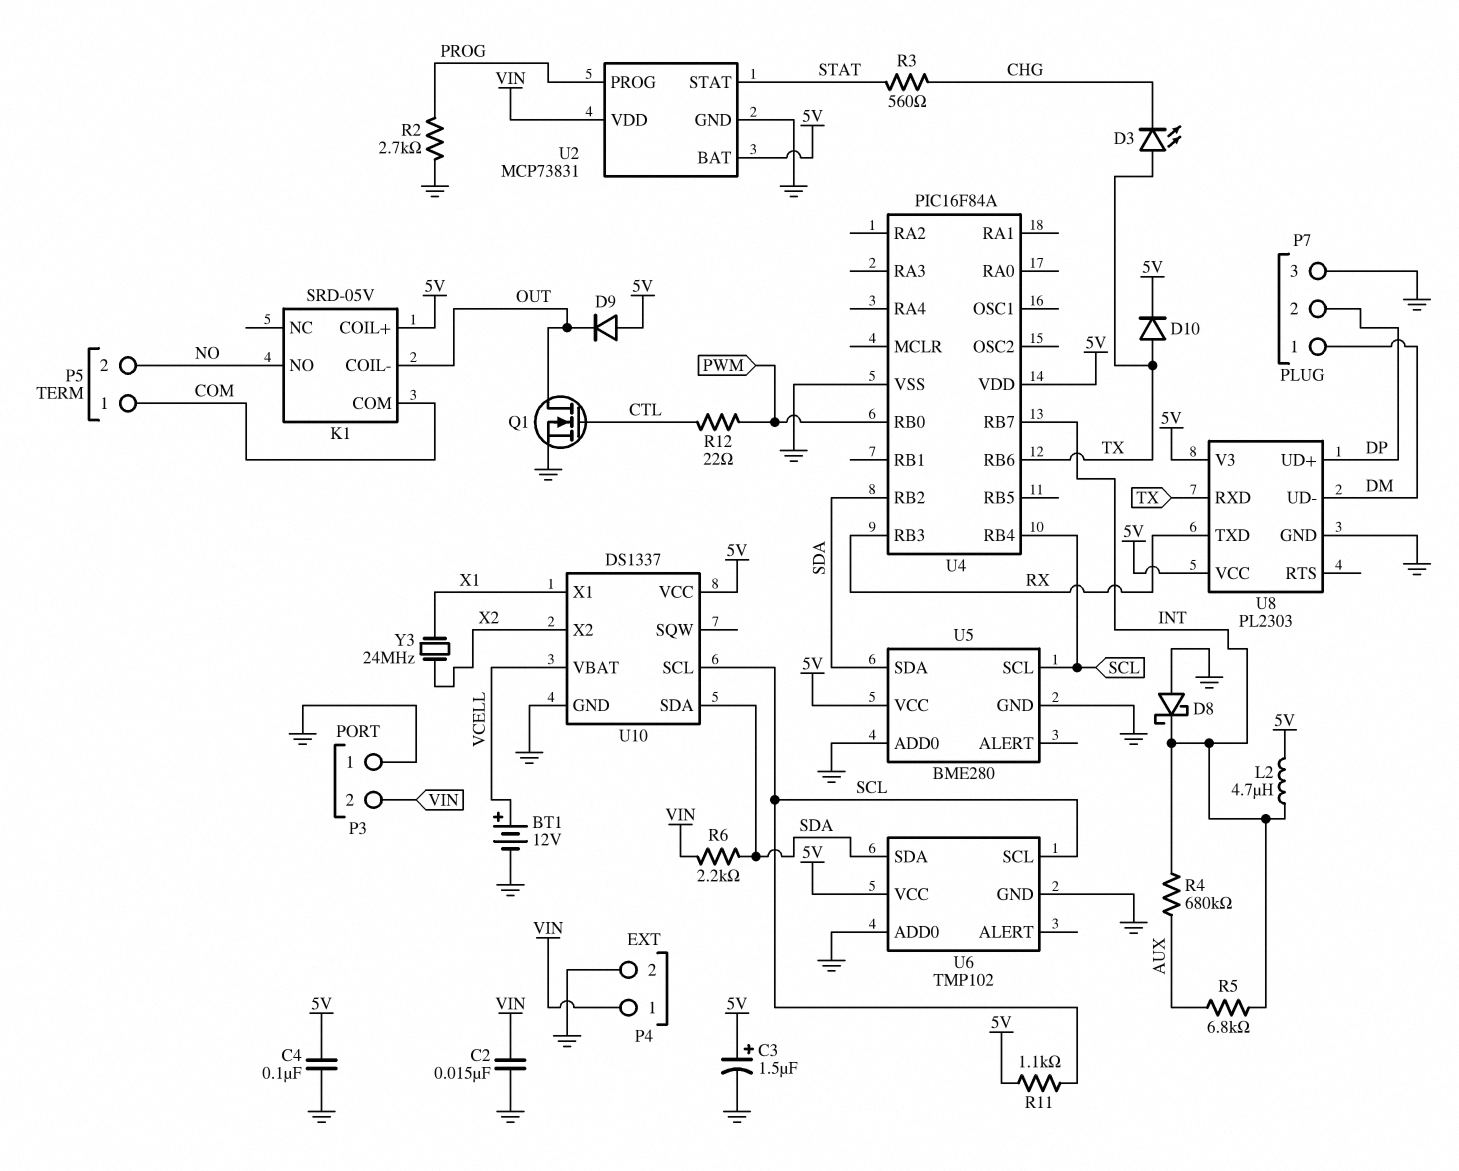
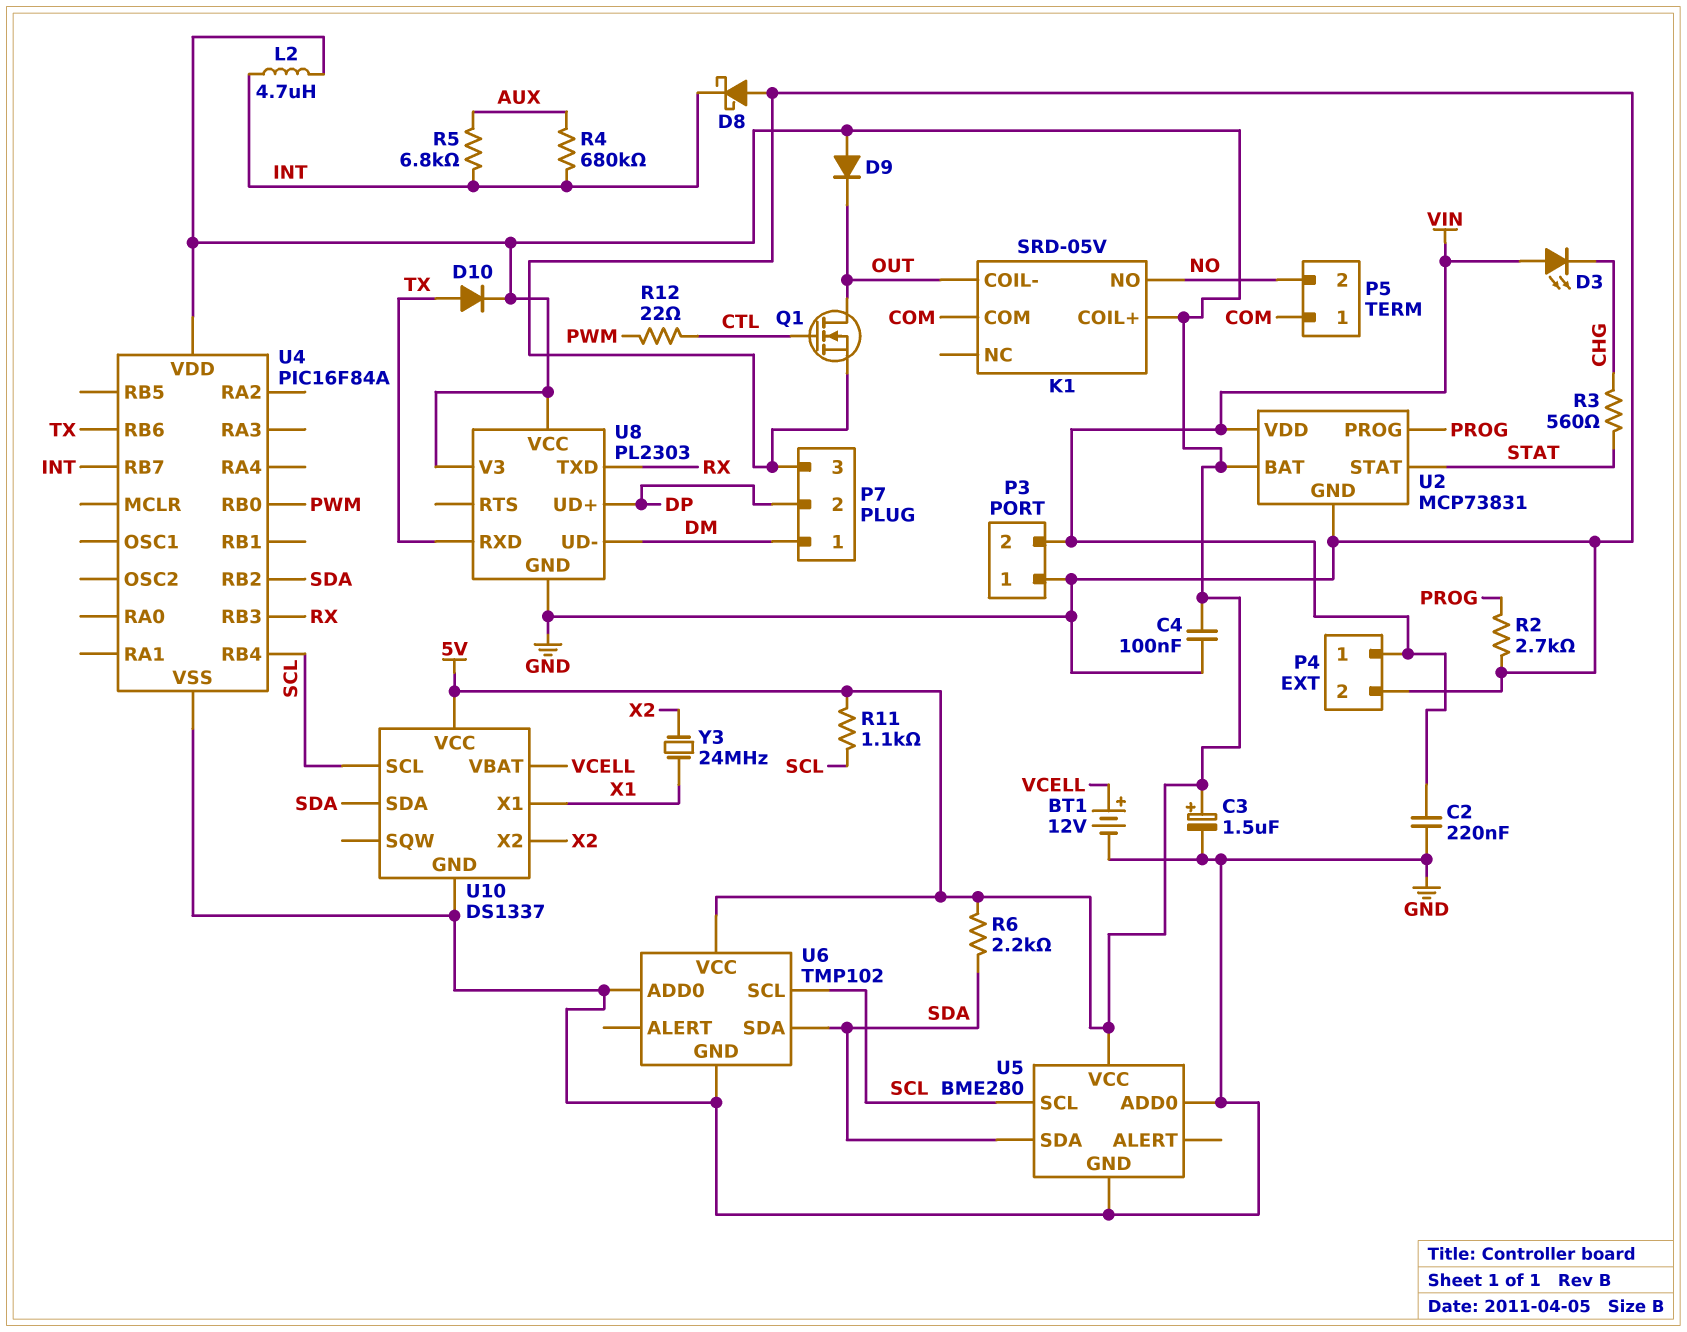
C2: 15nF (GND, VIN) -> 220nF (GND, VIN)
D3: LED (A TX, K CHG) -> LED (A VIN, K CHG)
R6: 2.2k (SDA, VIN) -> 2.2k (5V, SDA)

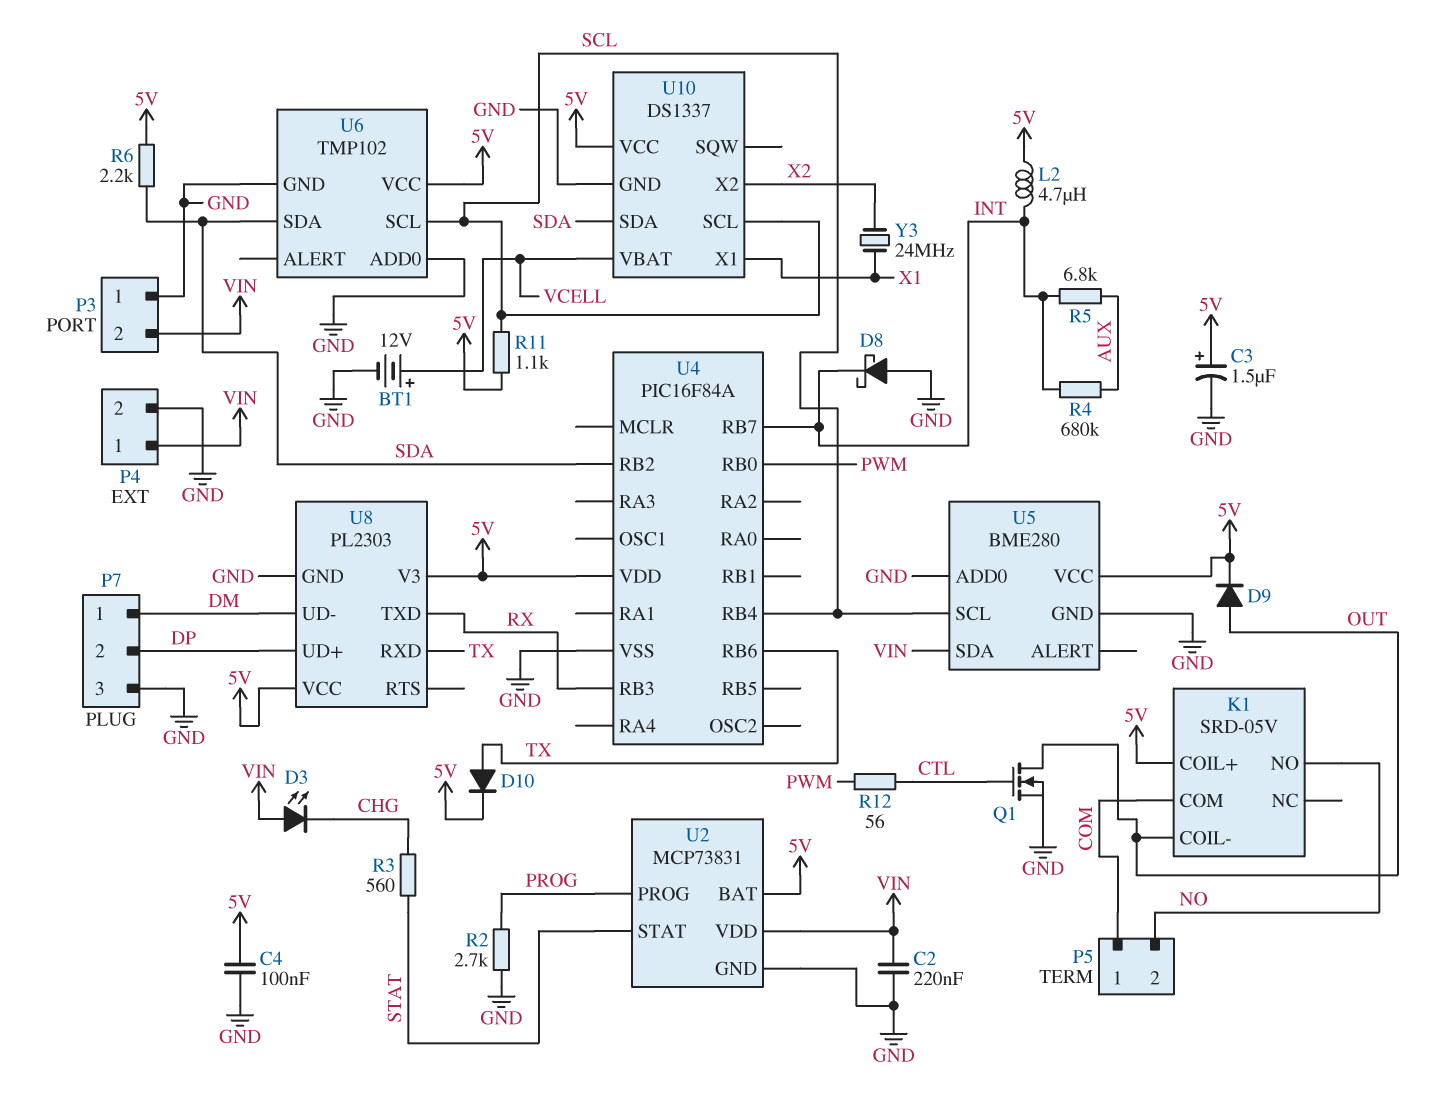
D9: diode (A 5V, K OUT) -> diode (A OUT, K 5V)
R12: 22 (CTL, PWM) -> 56 (CTL, PWM)
U5 pin SDA: SDA -> VIN

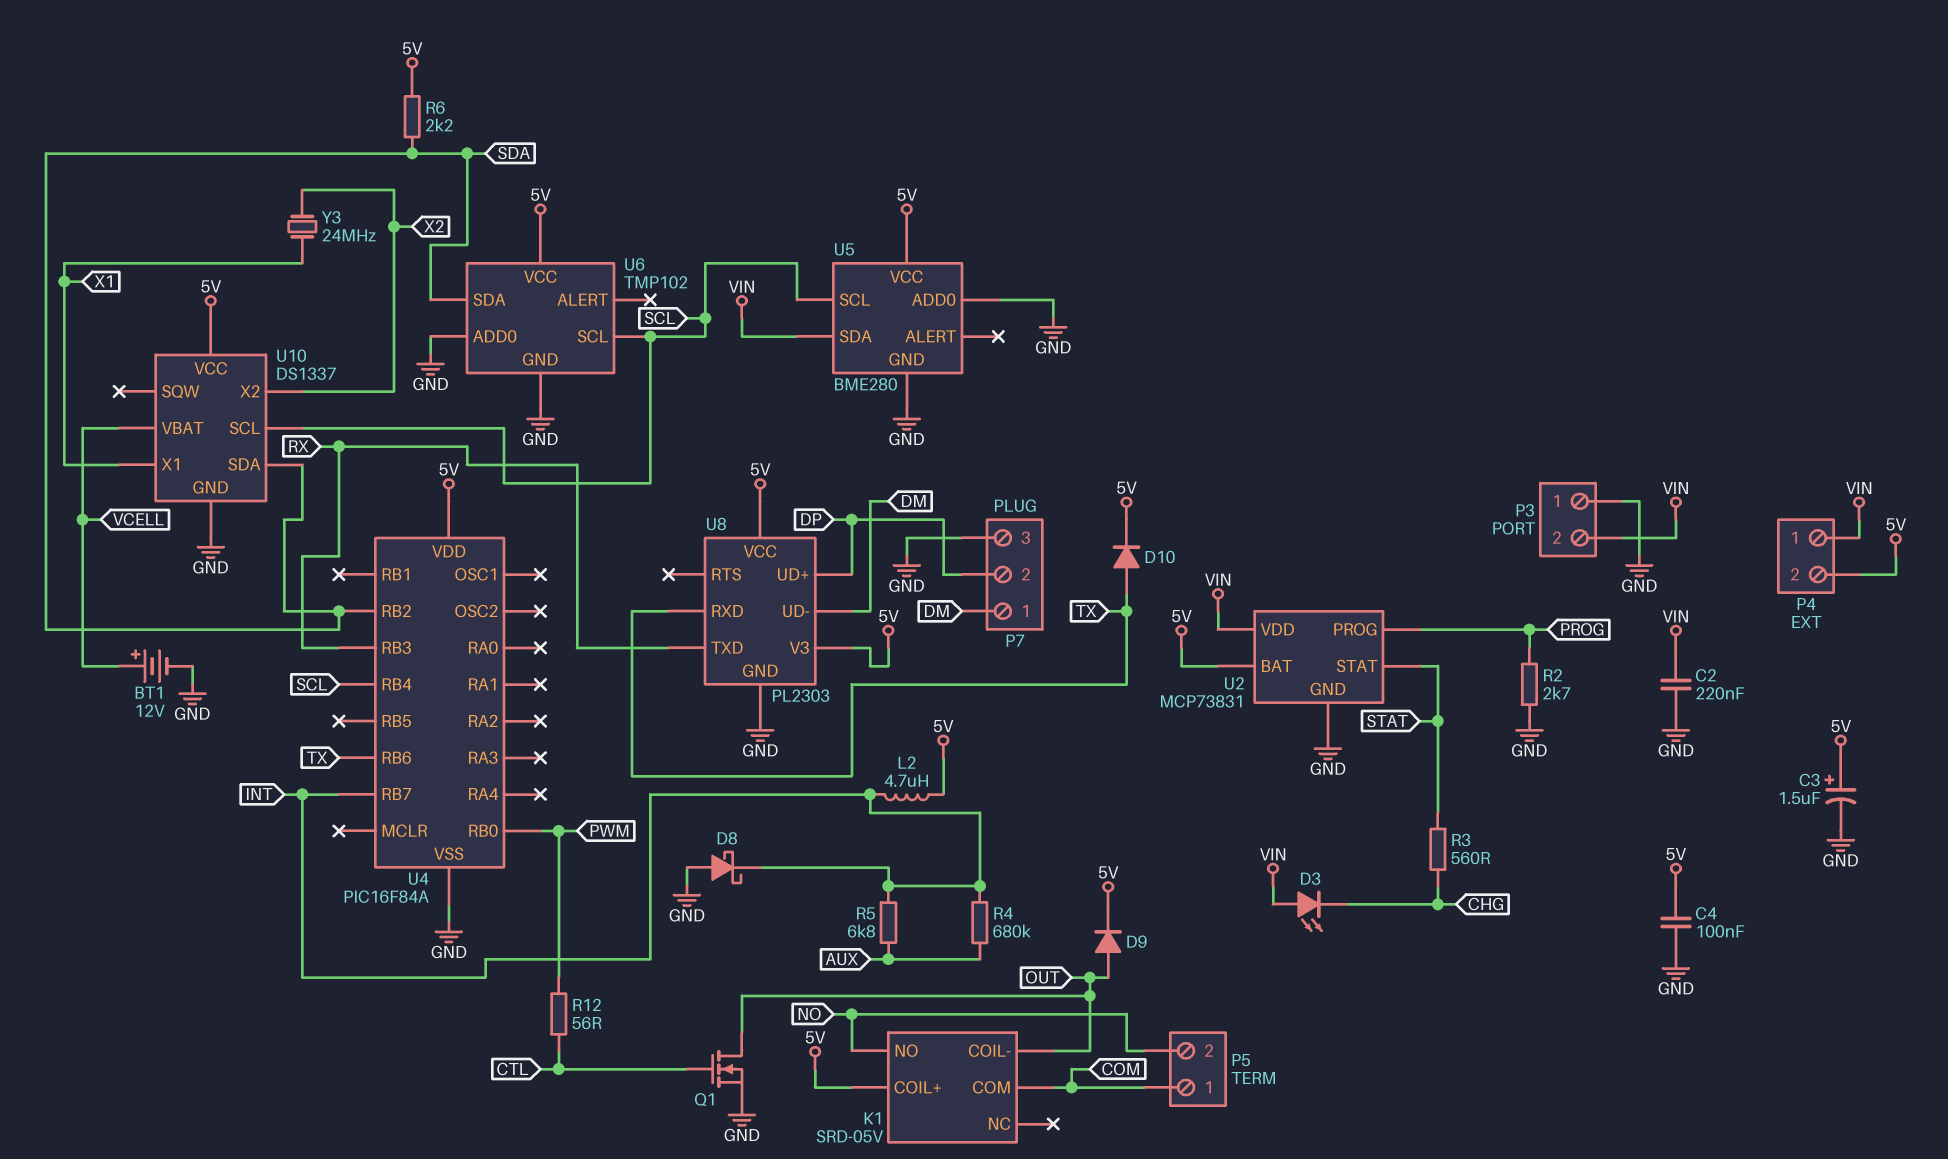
P4 pin 2: GND -> 5V
R11: 1.1k (5V, SCL) -> none

